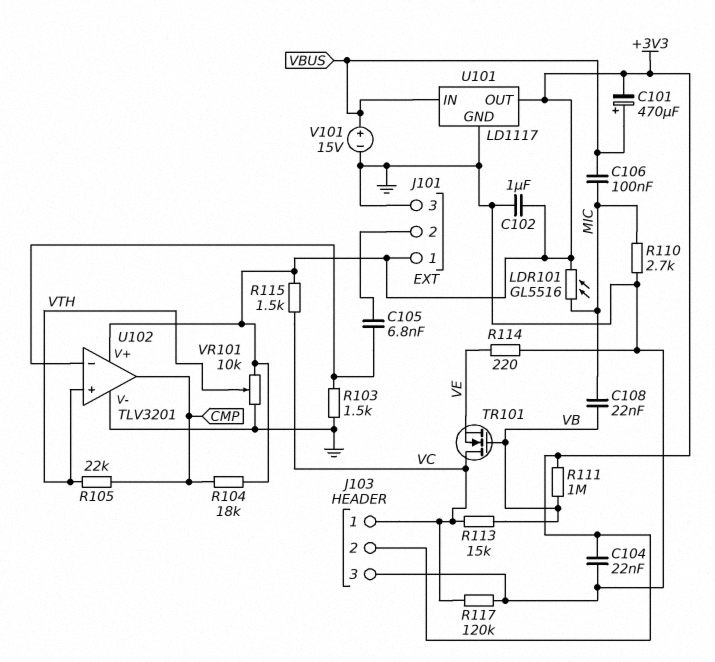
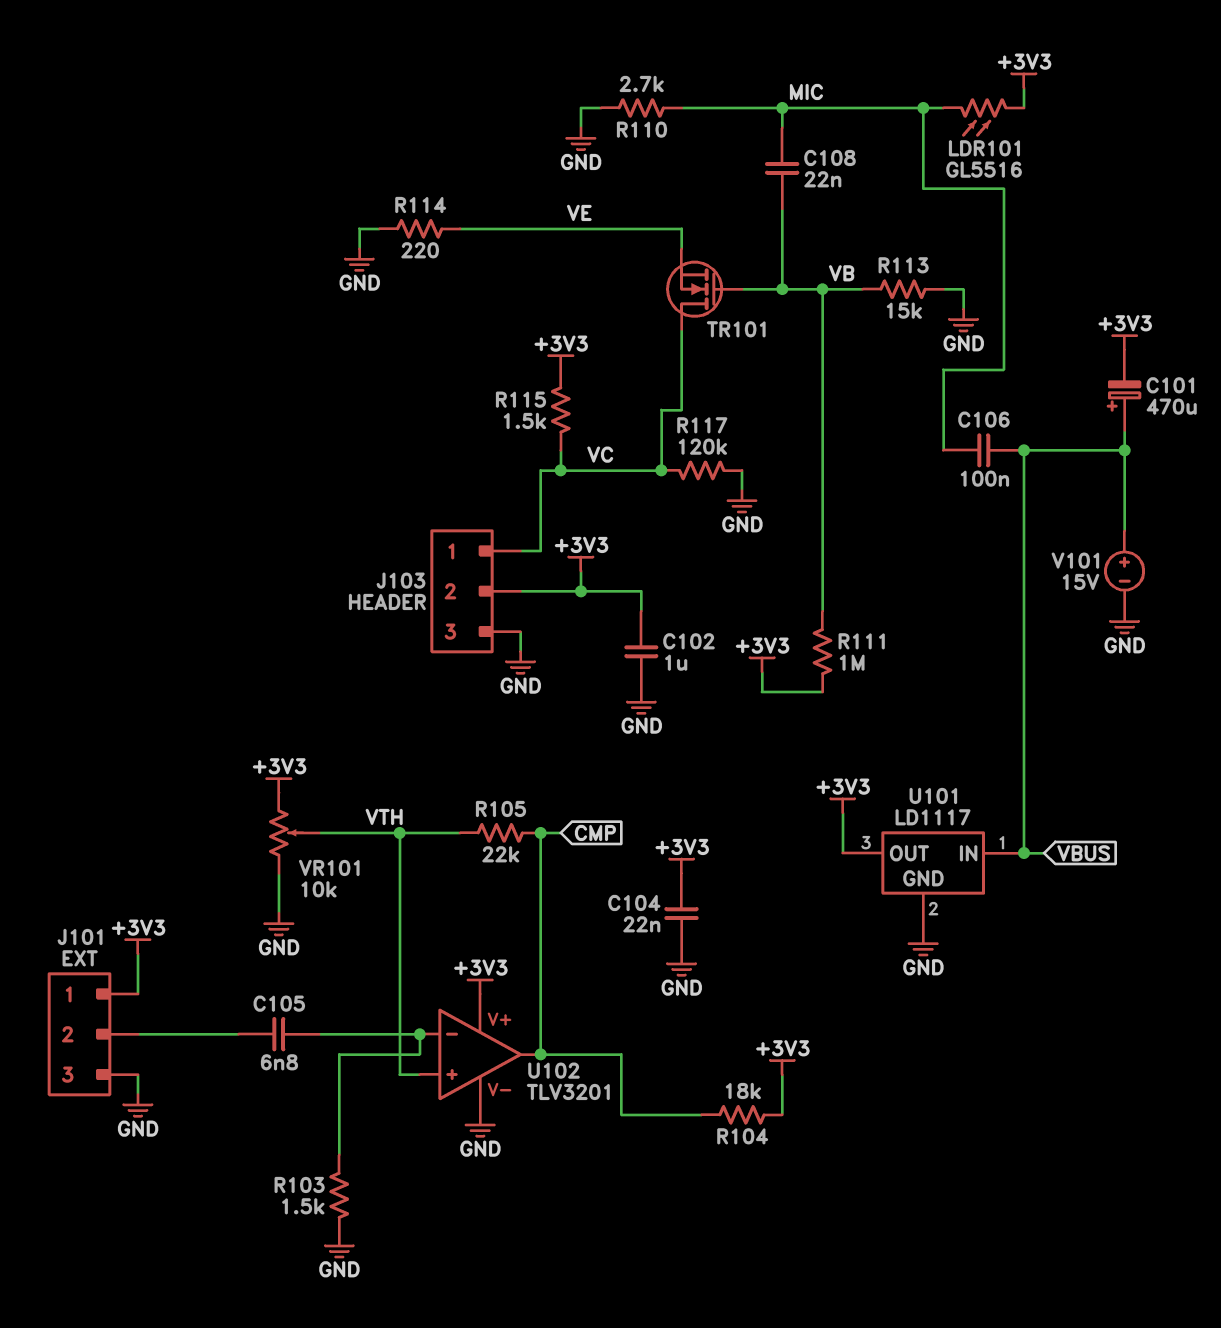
R113: 15k (VB, VC) -> 15k (GND, VB)

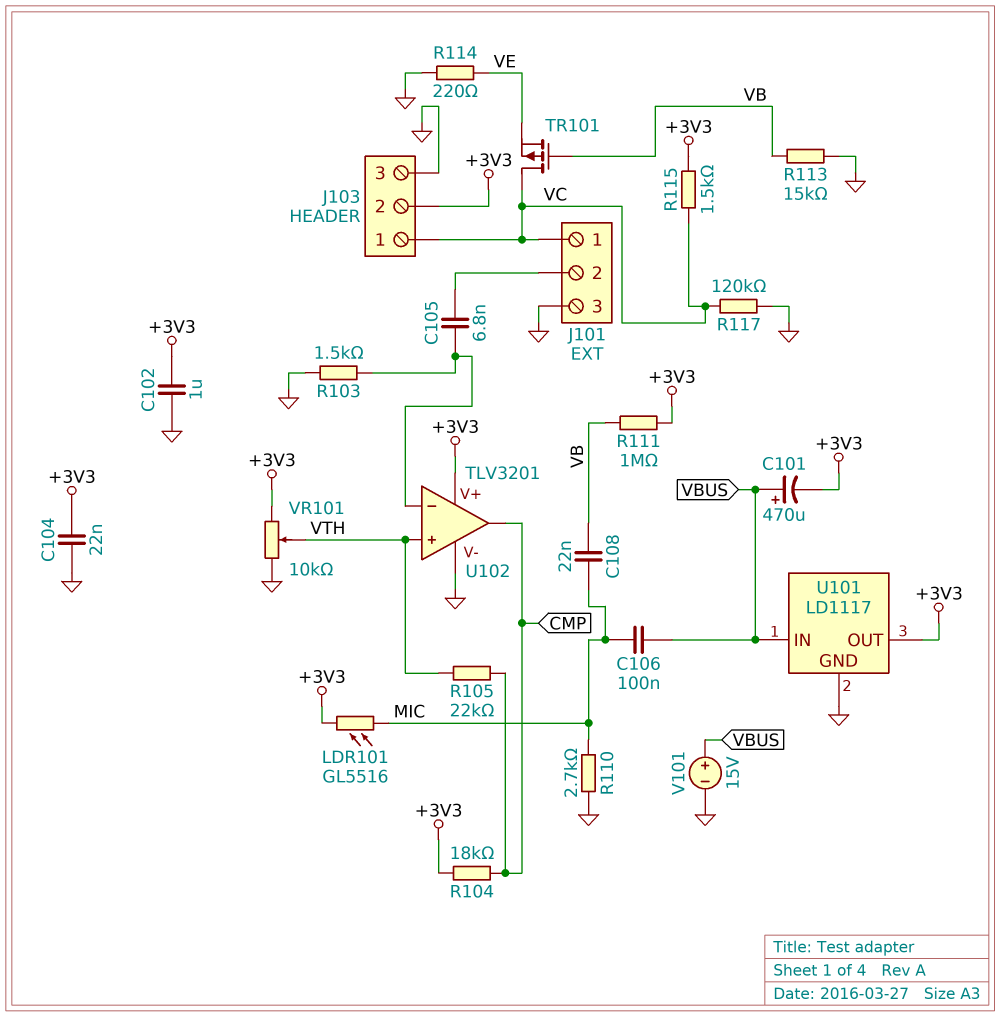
J101 pin 1: +3V3 -> VC
TR101: NMOS (G VB, D VC, S VE) -> PMOS (G VB, D VC, S VE)

